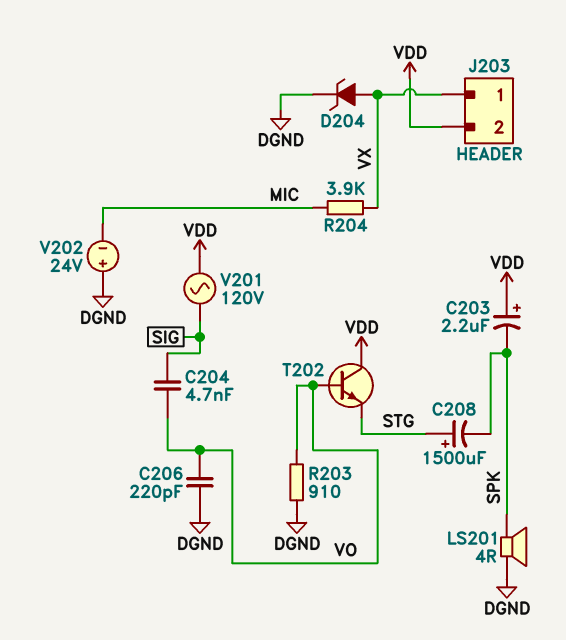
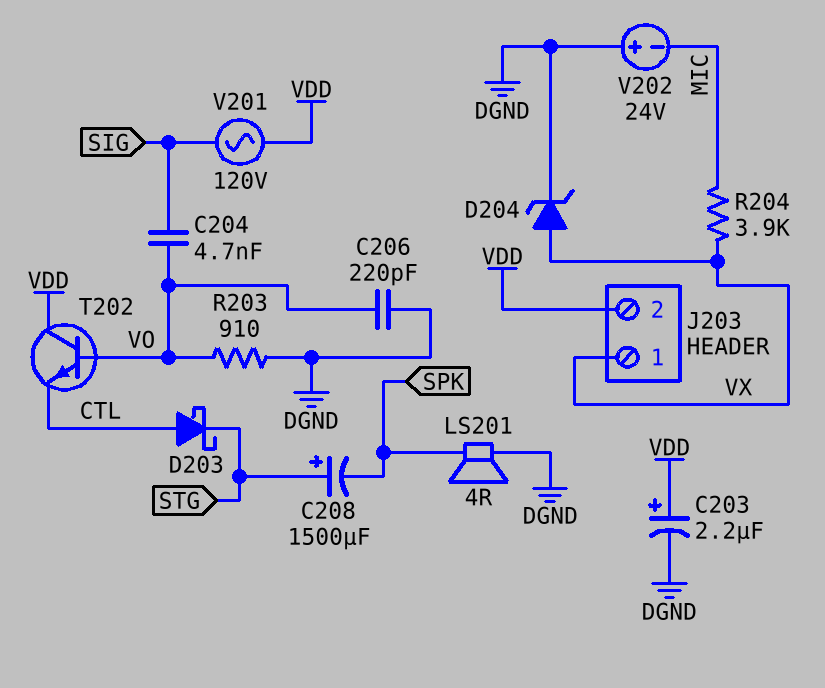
C203: 2.2uF (plus VDD, minus SPK) -> 2.2uF (plus VDD, minus DGND)
D203: none -> schottky (A CTL, K STG)
T202: NPN (B VO, C VDD, E STG) -> NPN (B VO, C VDD, E CTL)

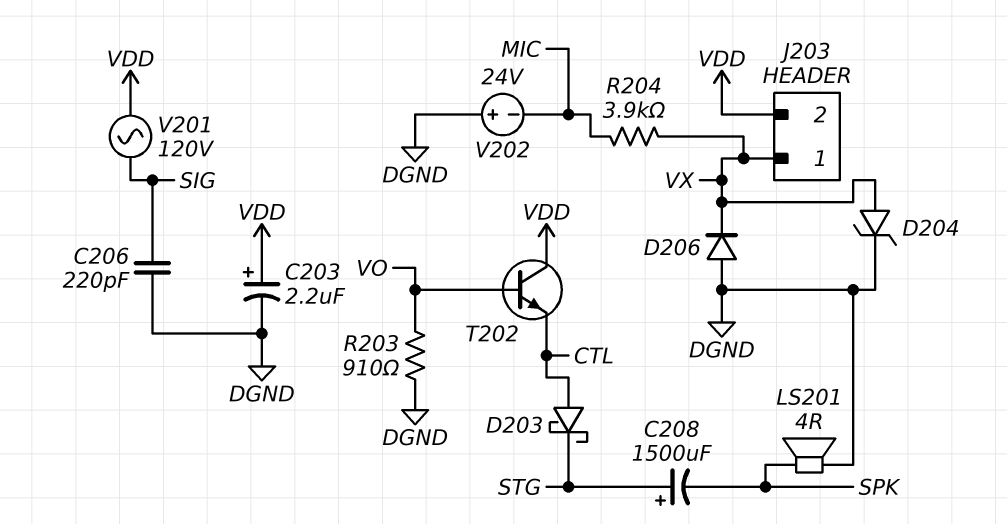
C204: 4.7nF (SIG, VO) -> none
C206: 220pF (DGND, VO) -> 220pF (DGND, SIG)
D206: none -> diode (A DGND, K VX)

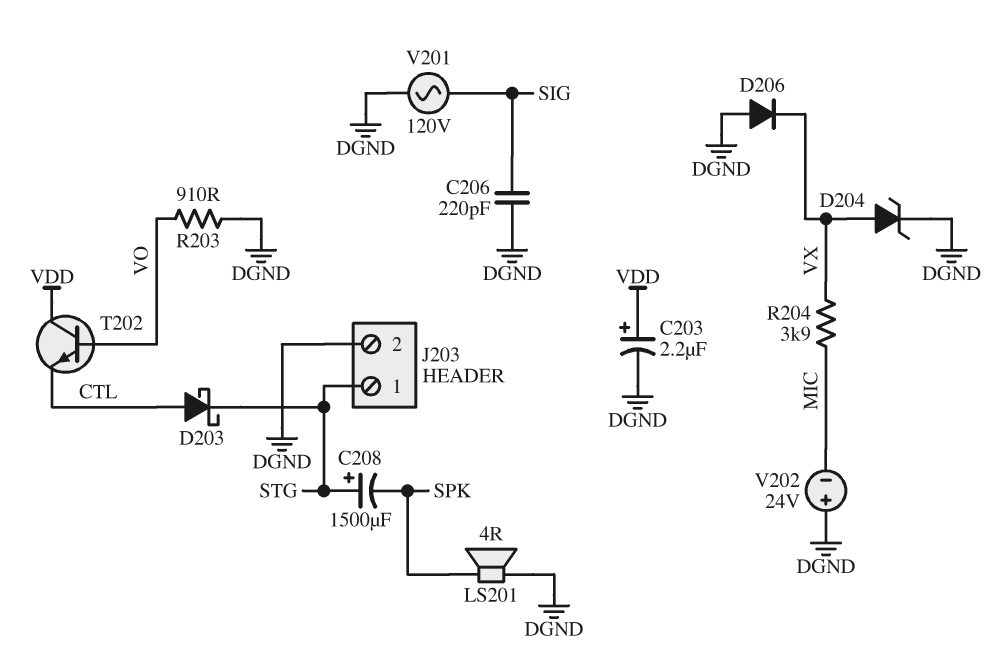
J203 pin 1: VX -> STG
J203 pin 2: VDD -> DGND
V201: AC 120V (SIG, VDD) -> AC 120V (DGND, SIG)

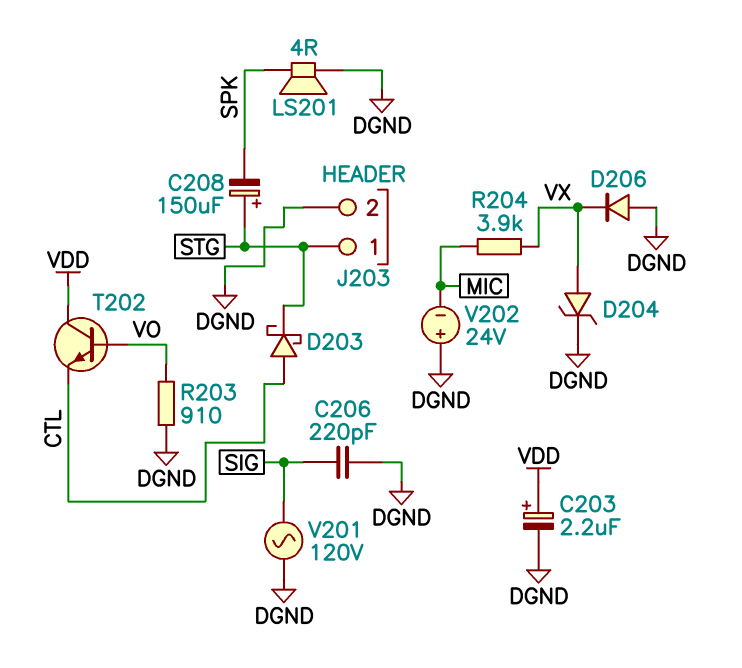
C208: 1500uF (plus STG, minus SPK) -> 150uF (plus STG, minus SPK)

